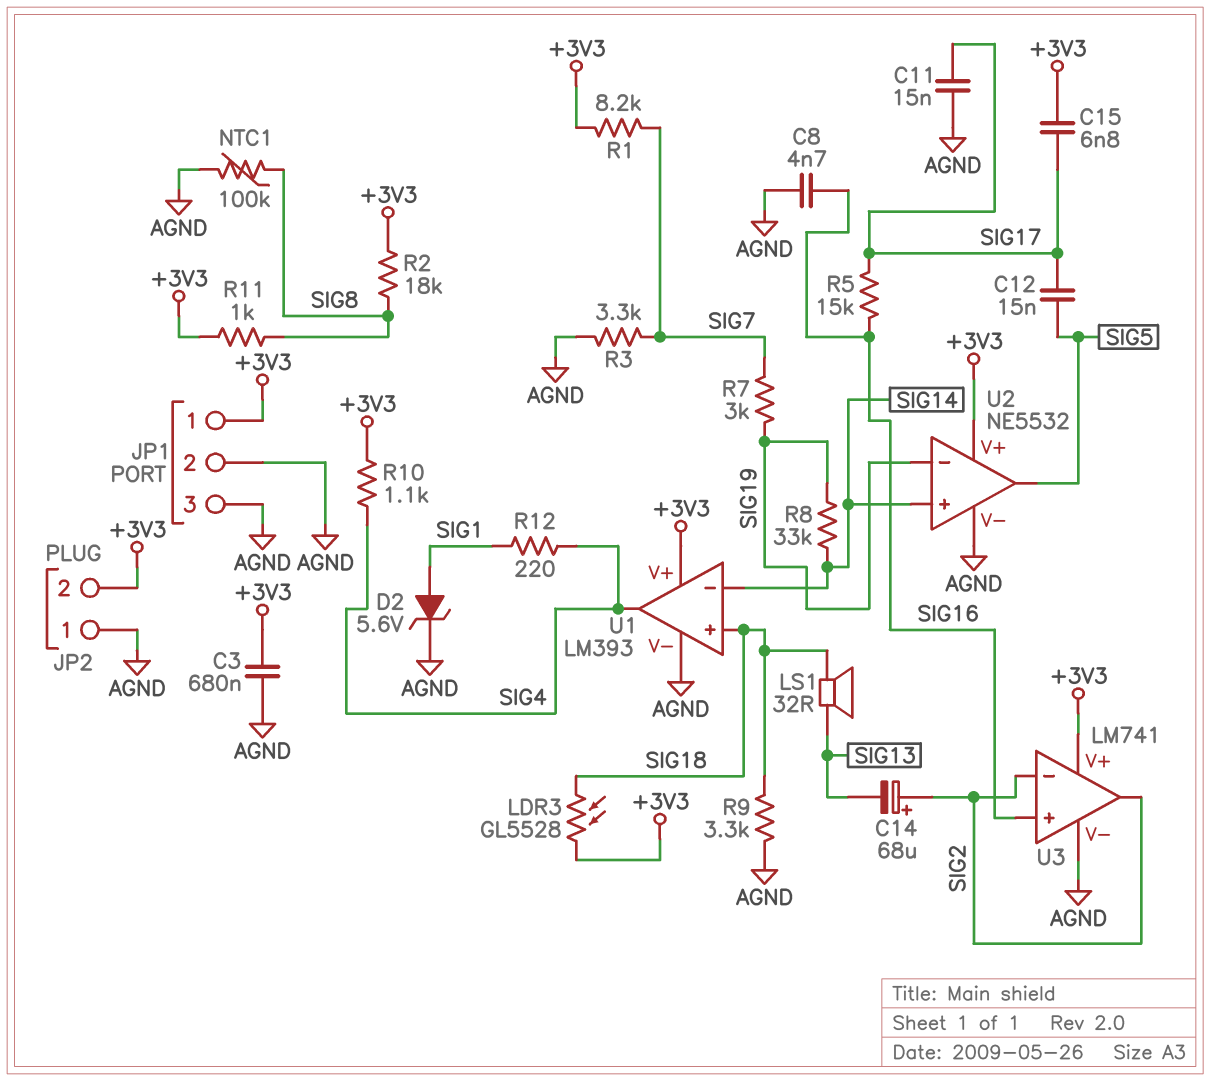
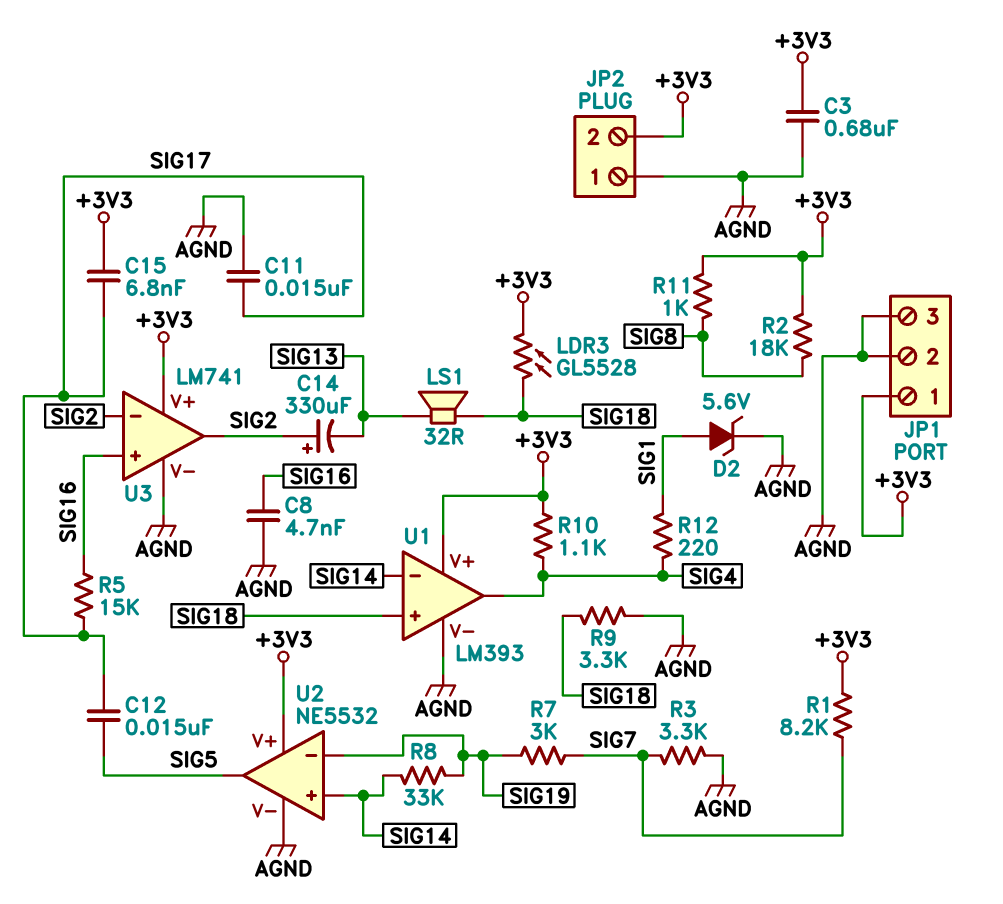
C14: 68uF (plus SIG2, minus SIG13) -> 330uF (plus SIG2, minus SIG13)
NTC1: 100k (AGND, SIG8) -> none

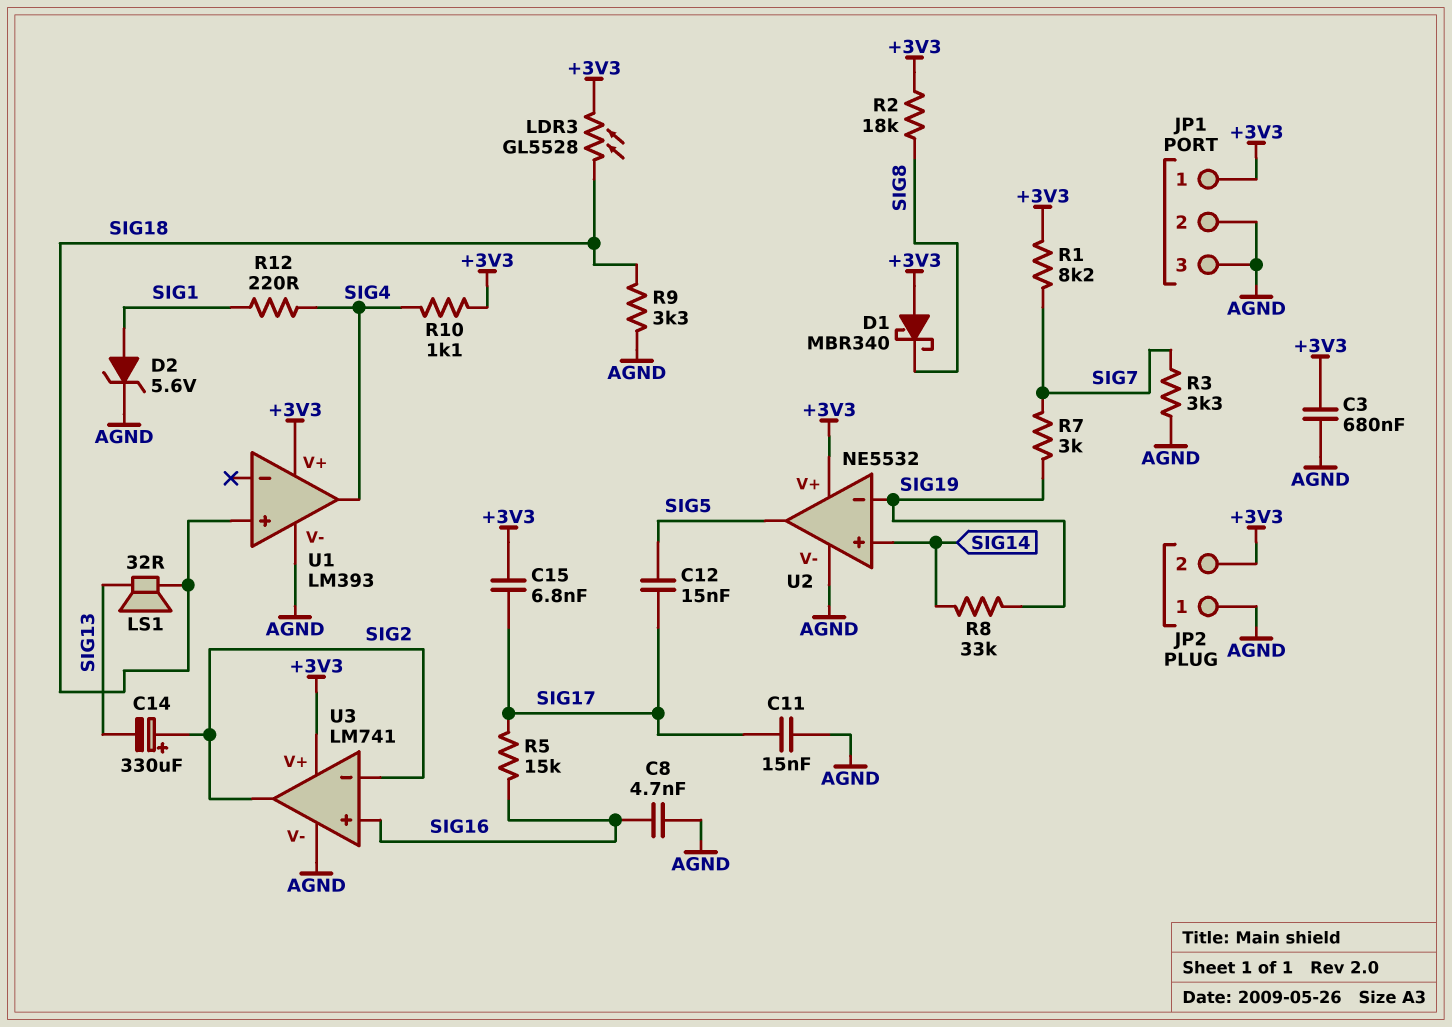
D1: none -> schottky MBR340 (A +3V3, K SIG8)
R11: 1k (+3V3, SIG8) -> none
U1 pin in-: SIG14 -> none

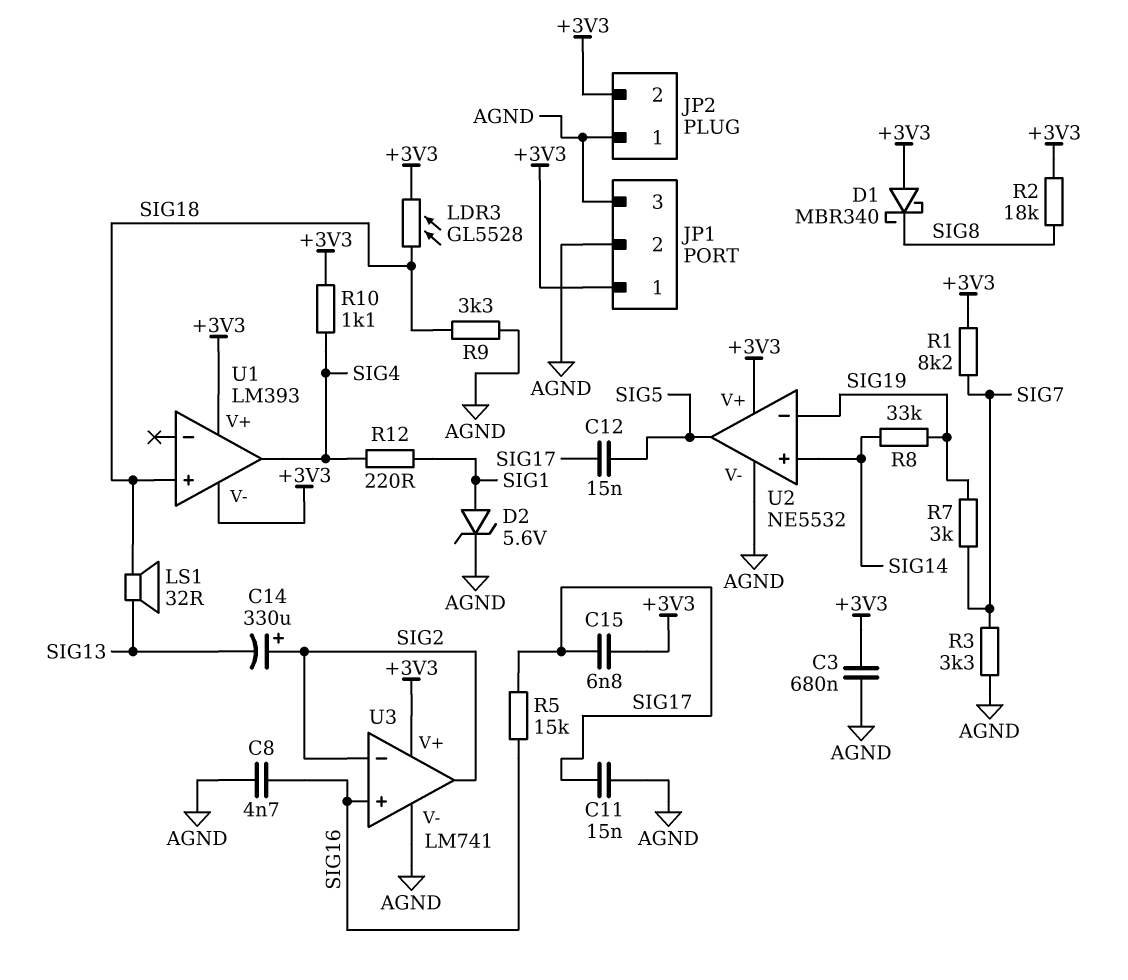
U1 pin V-: AGND -> +3V3

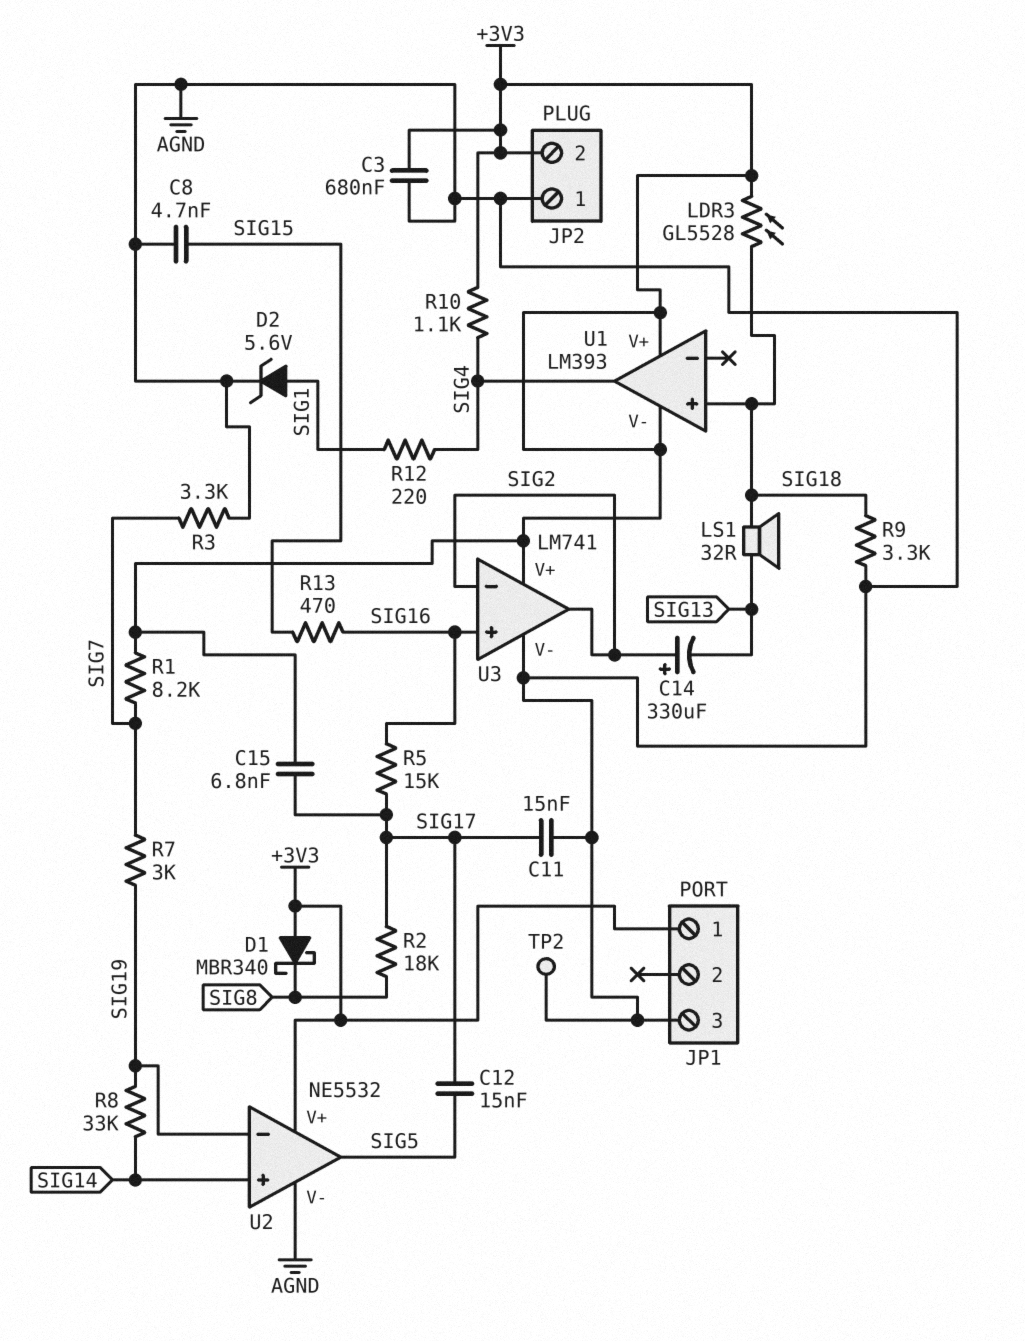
C8: 4.7nF (AGND, SIG16) -> 4.7nF (AGND, SIG15)
JP1 pin 2: AGND -> none
R2: 18k (+3V3, SIG8) -> 18k (SIG8, SIG17)
R13: none -> 470 (SIG15, SIG16)
TP2: none -> test point (AGND)

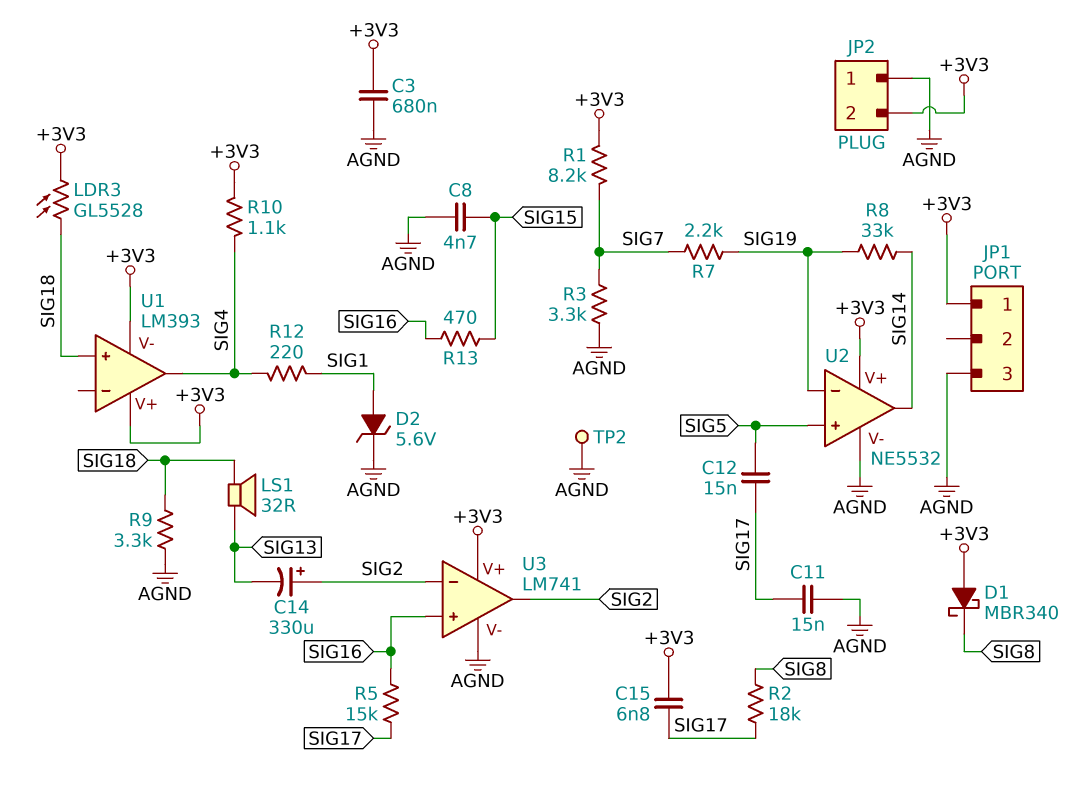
R7: 3k (SIG7, SIG19) -> 2.2k (SIG7, SIG19)
U2 pin in+: SIG14 -> SIG5
U2 pin out: SIG5 -> SIG14

